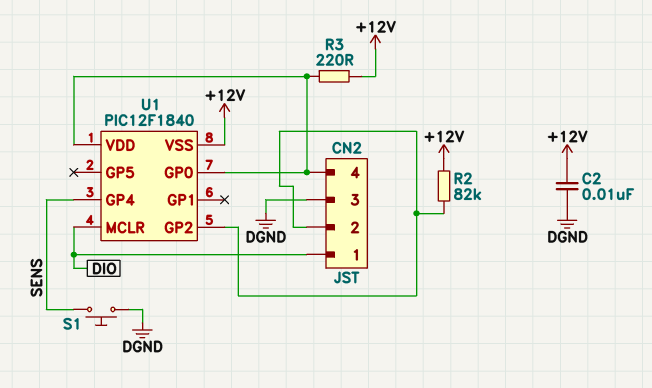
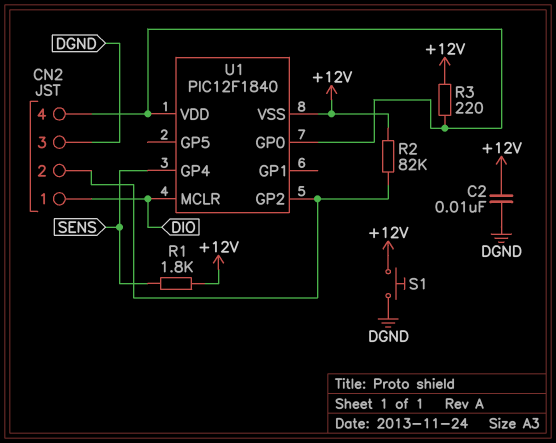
R1: none -> 1.8k (+12V, SENS)
S1: button (DGND, SENS) -> button (+12V, DGND)

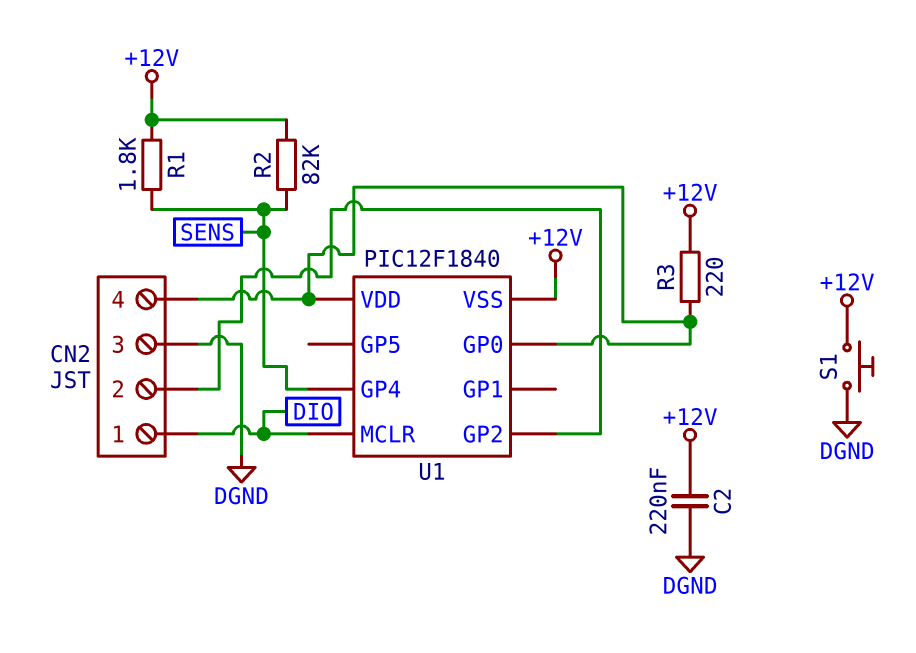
C2: 10nF (+12V, DGND) -> 220nF (+12V, DGND)
R2: 82k (+12V, CN2/2) -> 82k (+12V, SENS)

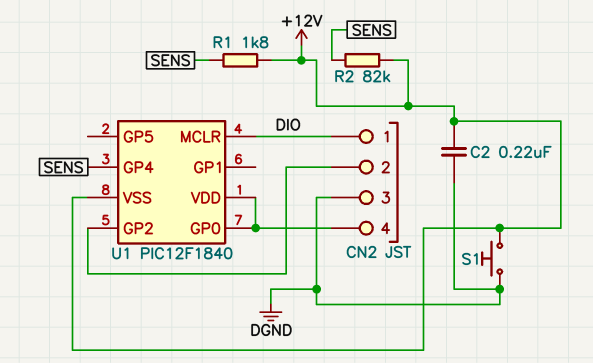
R3: 220 (+12V, CN2/4) -> none

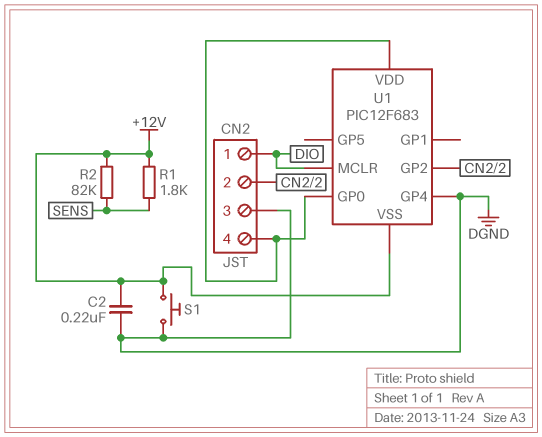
U1: PIC12F1840 -> PIC12F683
U1 pin GP4: SENS -> DGND

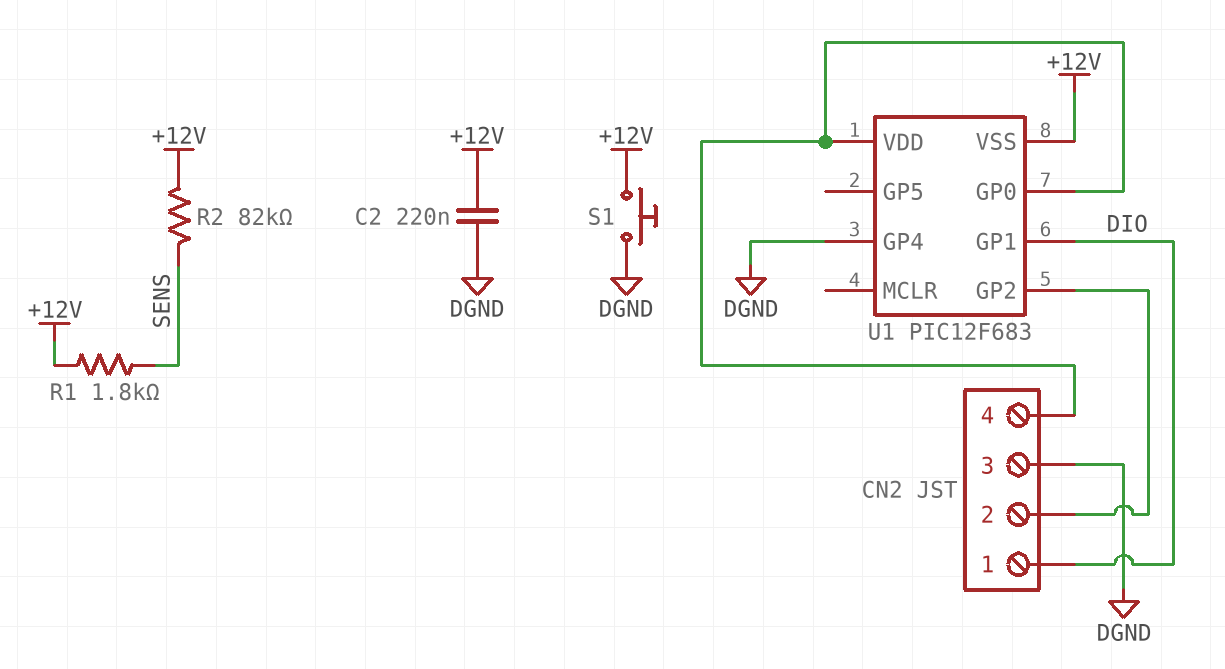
U1 pin GP1: none -> DIO
U1 pin MCLR: DIO -> none

